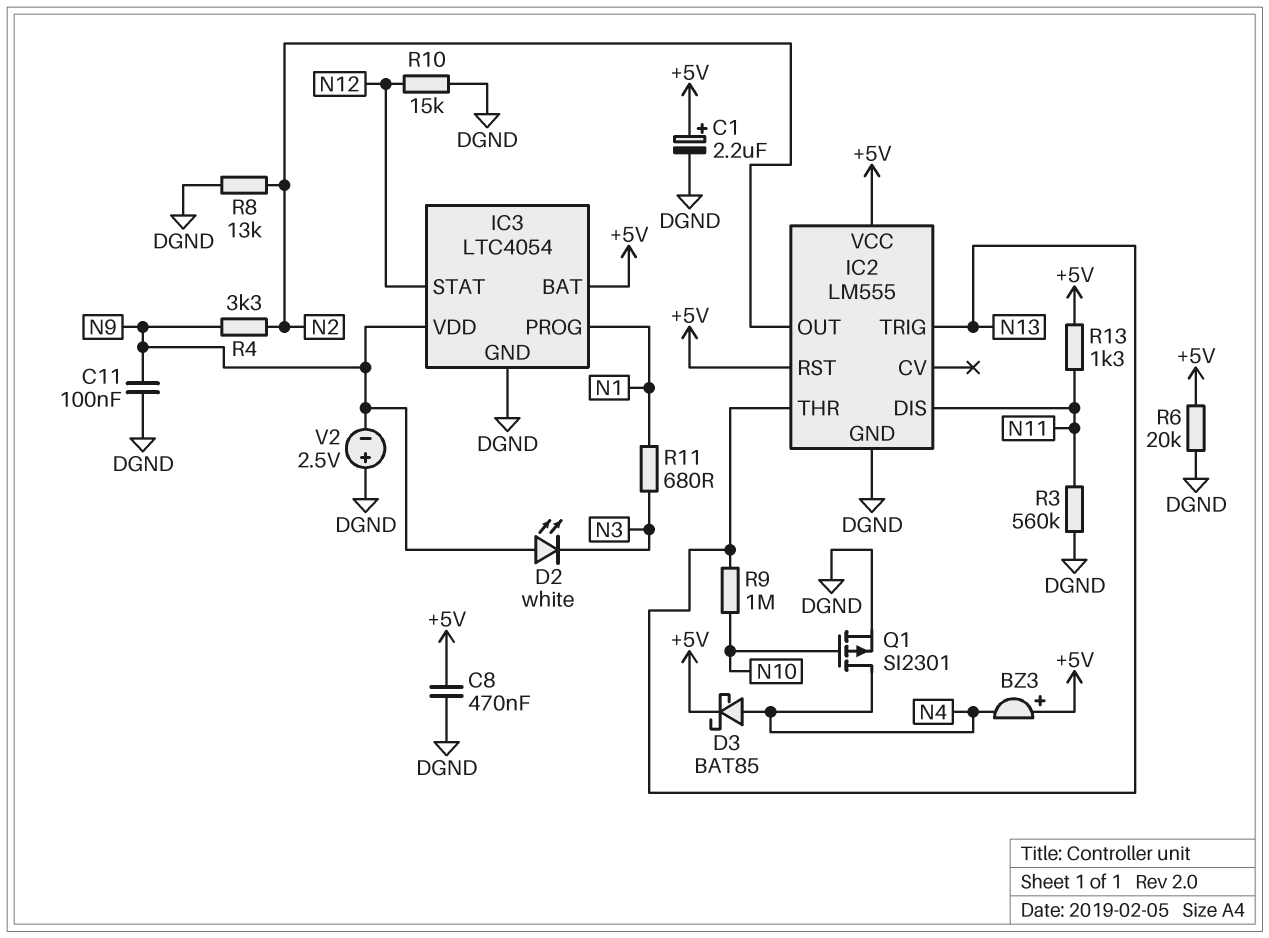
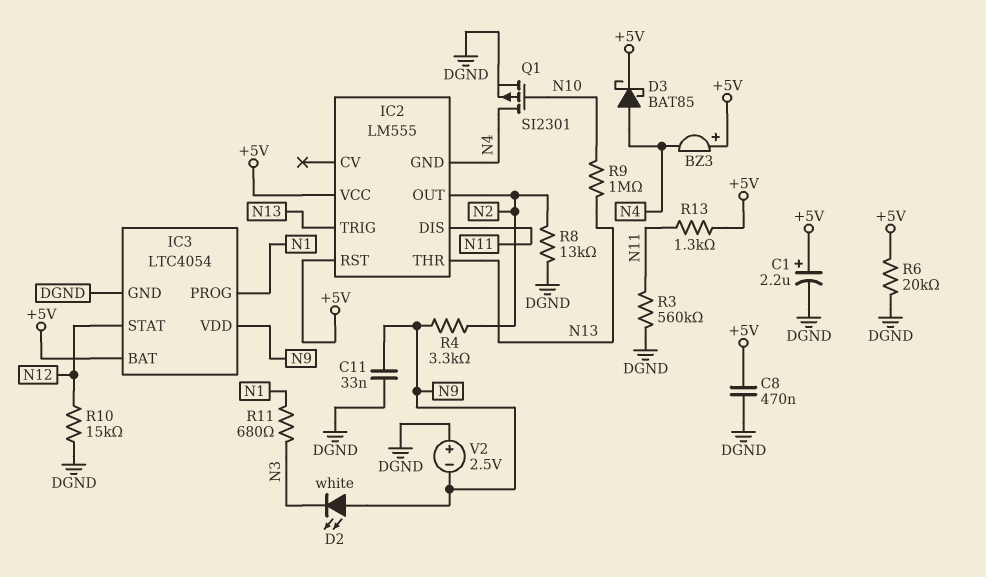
C11: 100nF (DGND, N9) -> 33nF (DGND, N9)
IC2 pin GND: DGND -> N4

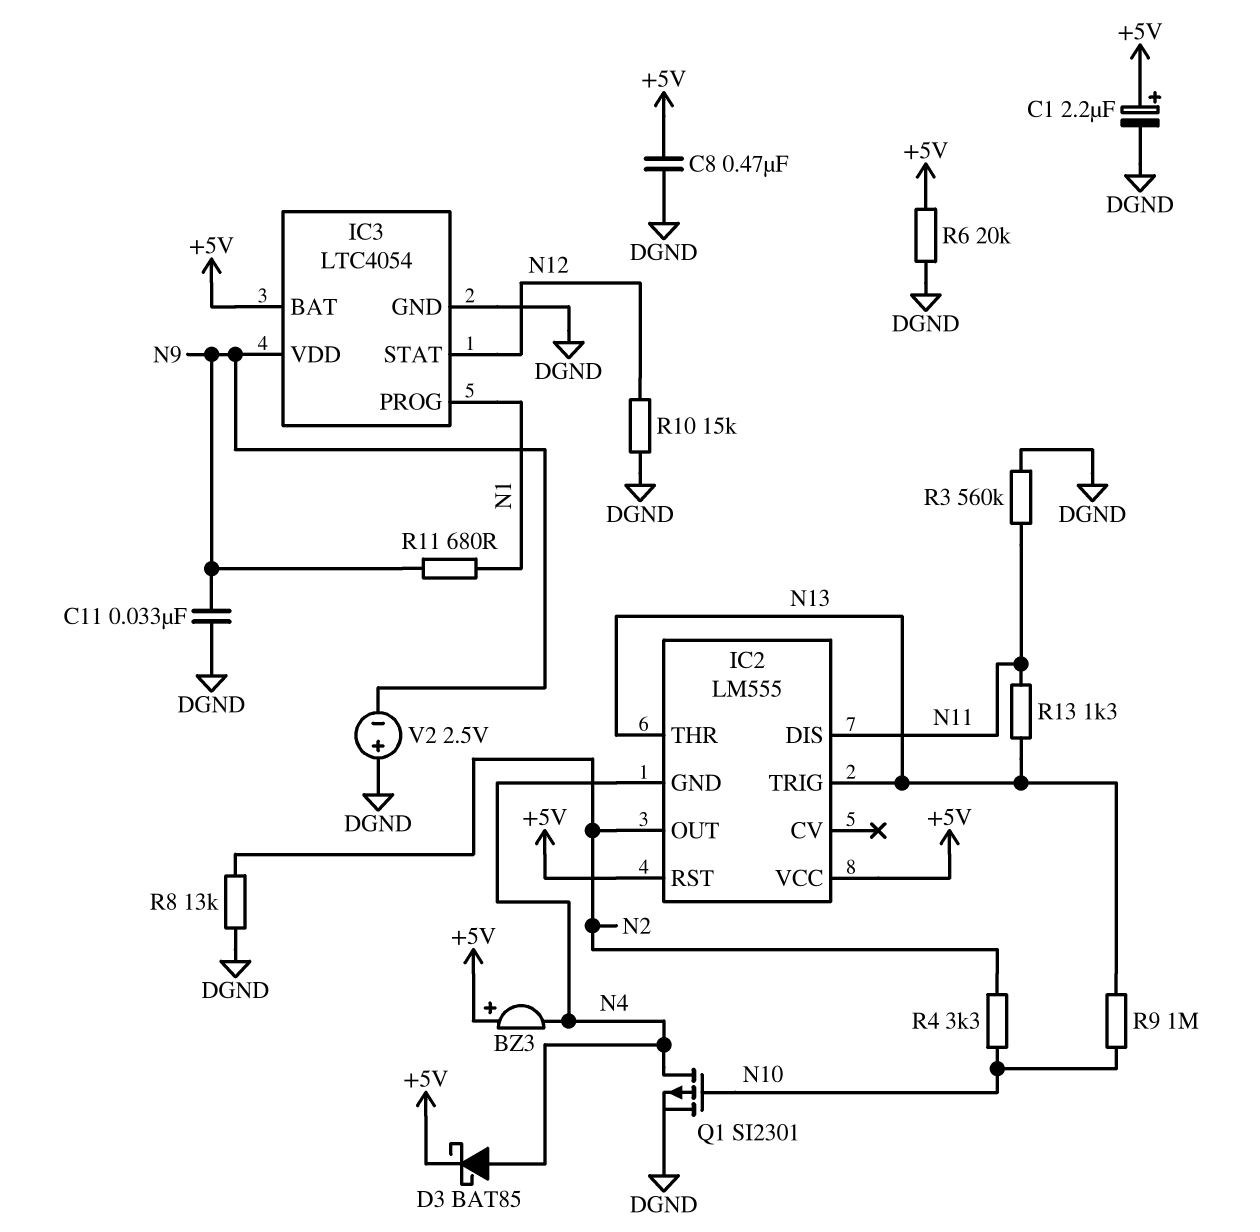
D2: LED white (A N9, K N3) -> none
R4: 3.3k (N2, N9) -> 3.3k (N2, N10)
R11: 680 (N1, N3) -> 680 (N1, N9)
R13: 1.3k (+5V, N11) -> 1.3k (N11, N13)

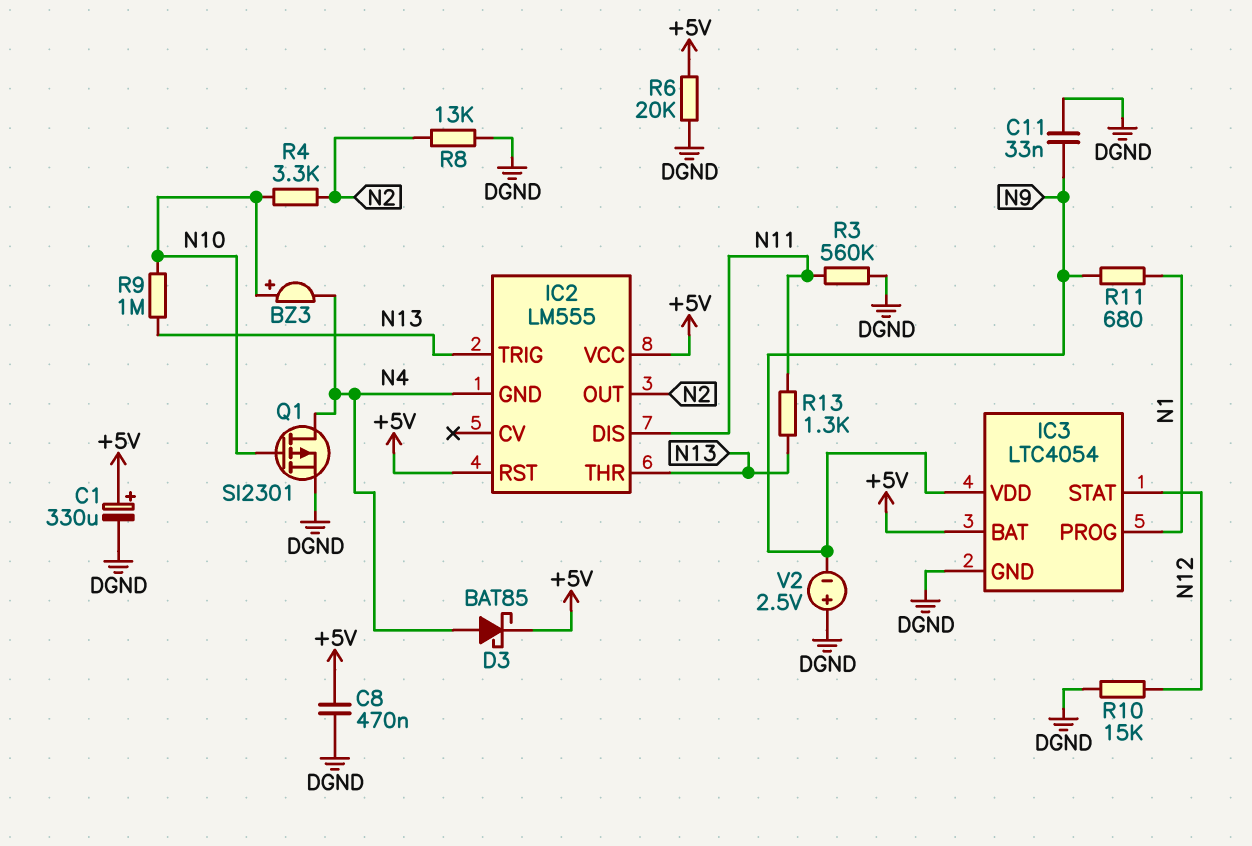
BZ3: buzzer (plus +5V, minus N4) -> buzzer (plus N10, minus N4)
C1: 2.2uF (plus +5V, minus DGND) -> 330uF (plus +5V, minus DGND)

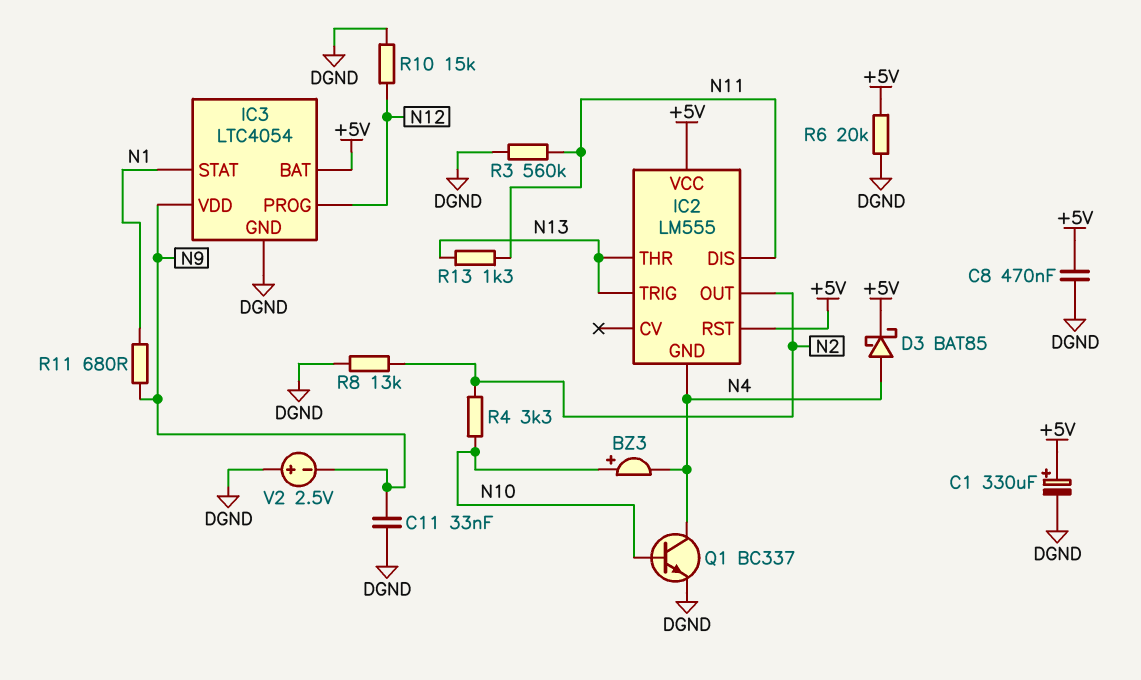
IC3 pin PROG: N1 -> N12
IC3 pin STAT: N12 -> N1
Q1: PMOS SI2301 (G N10, D N4, S DGND) -> NPN BC337 (B N10, C N4, E DGND)
R9: 1M (N10, N13) -> none

